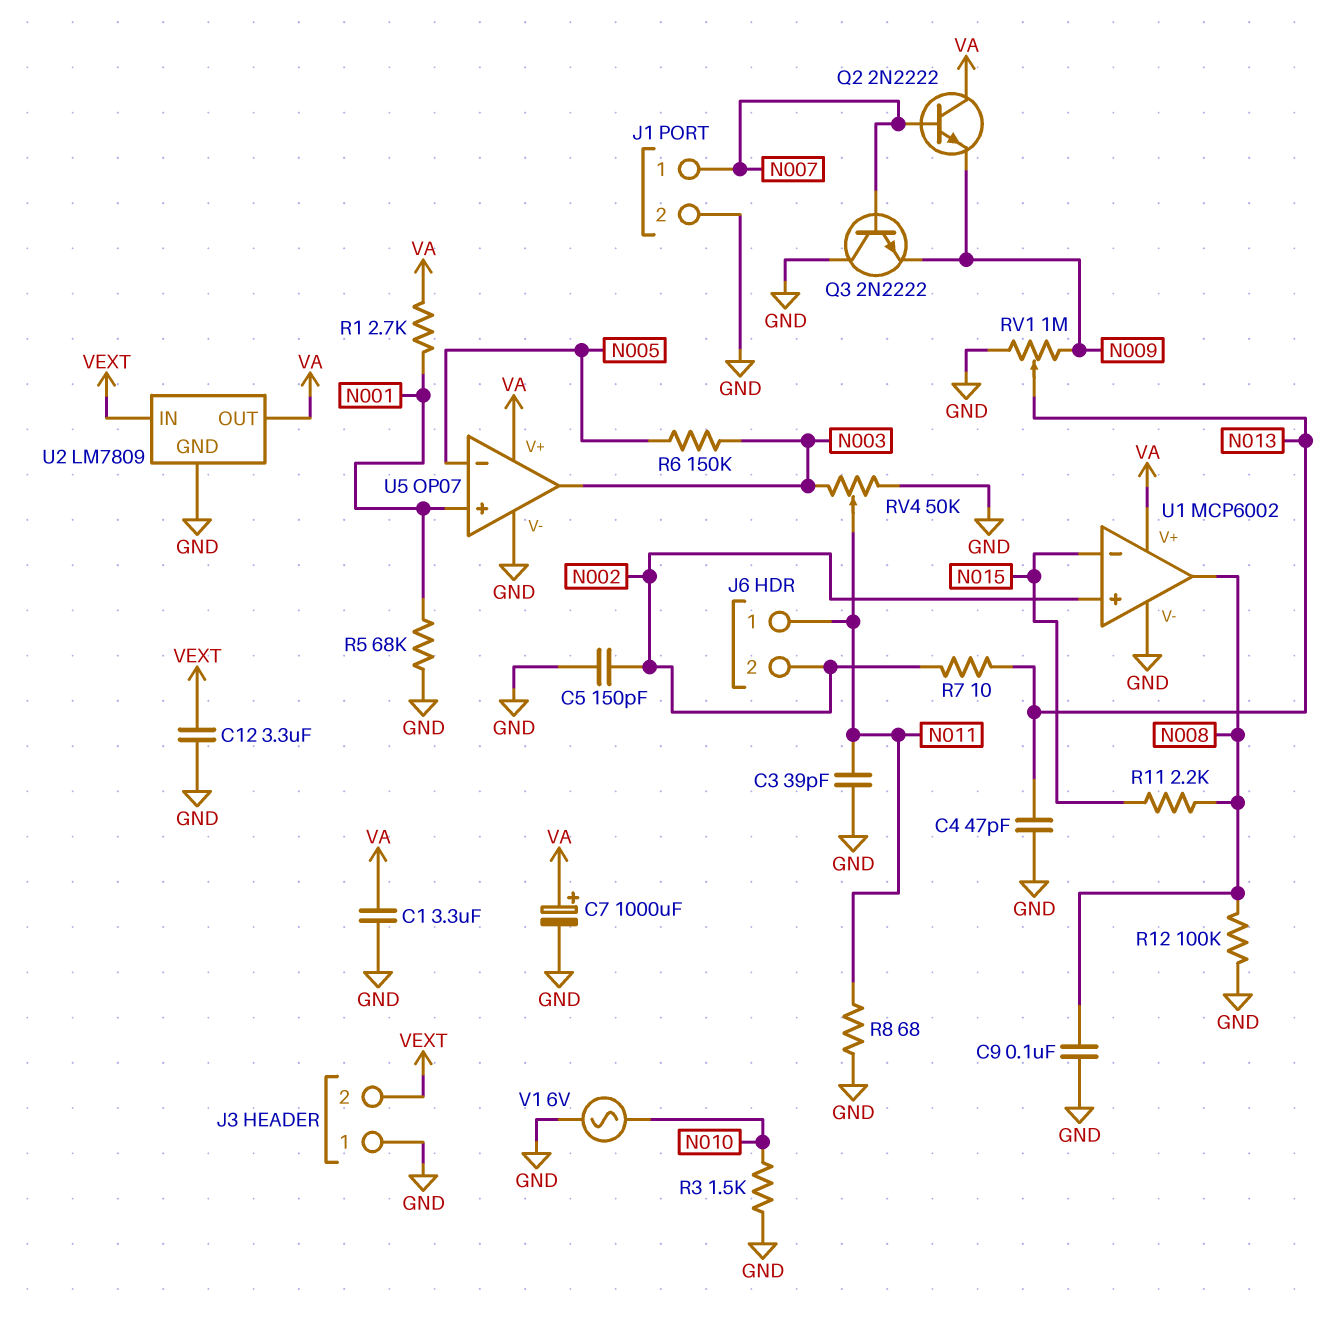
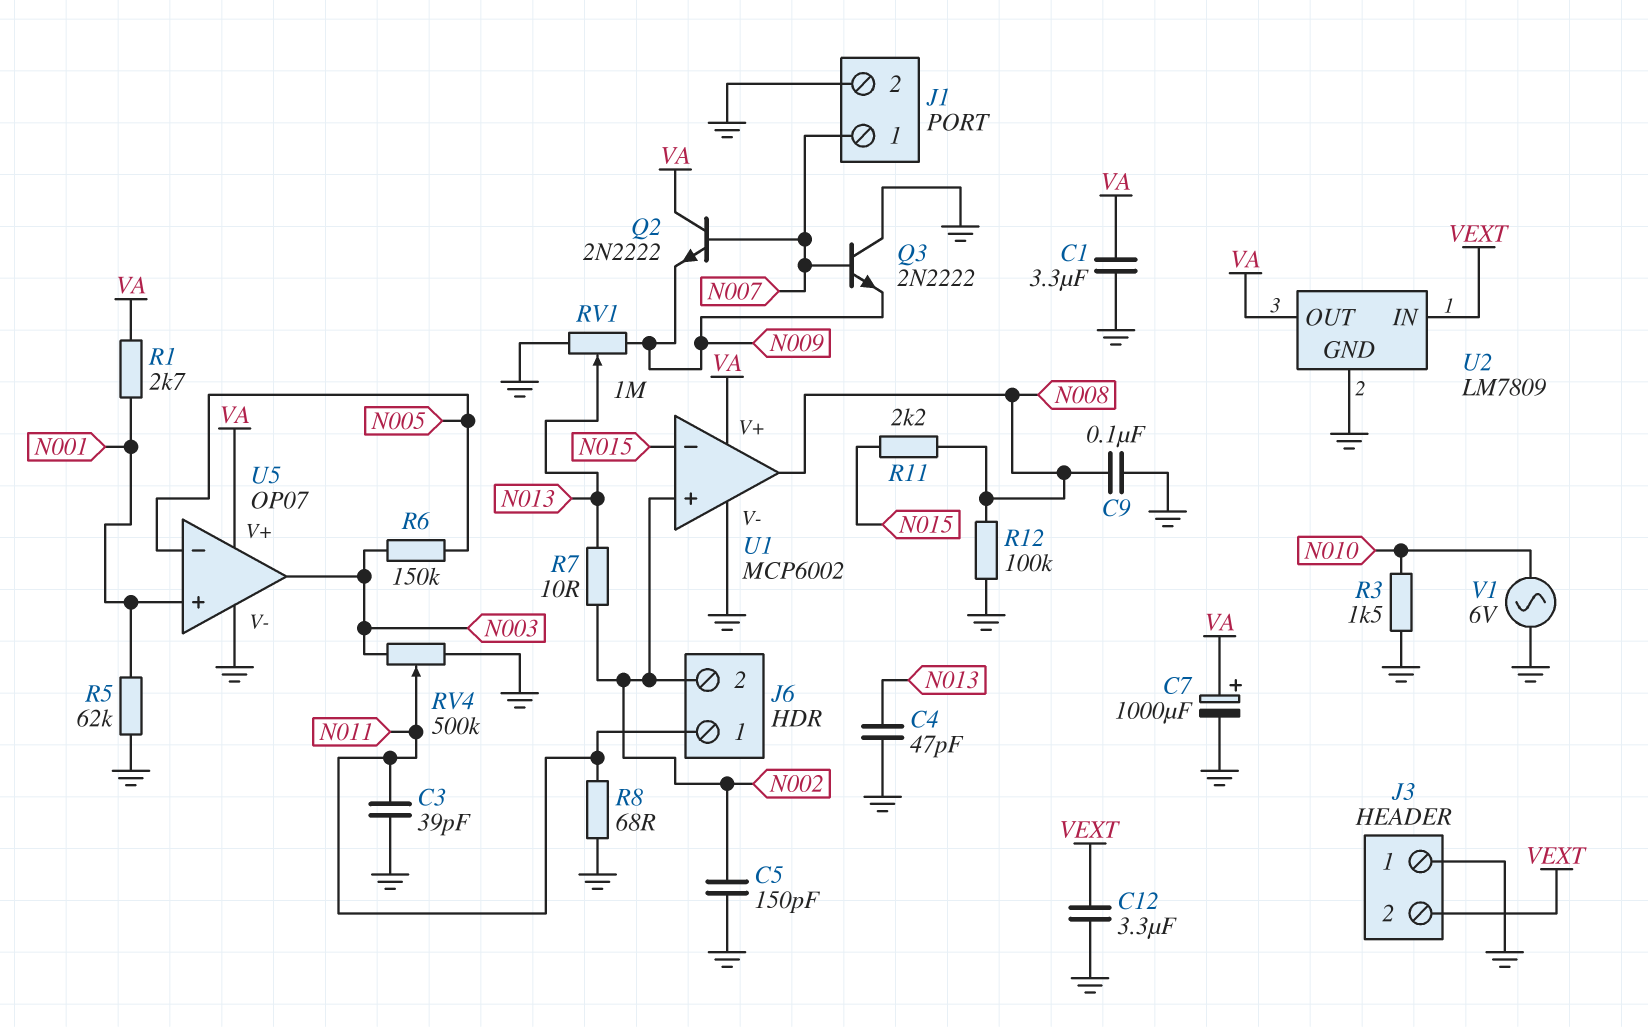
R5: 68k (GND, N001) -> 62k (GND, N001)
RV4: 50k (GND, N003, wiper N011) -> 500k (GND, N003, wiper N011)

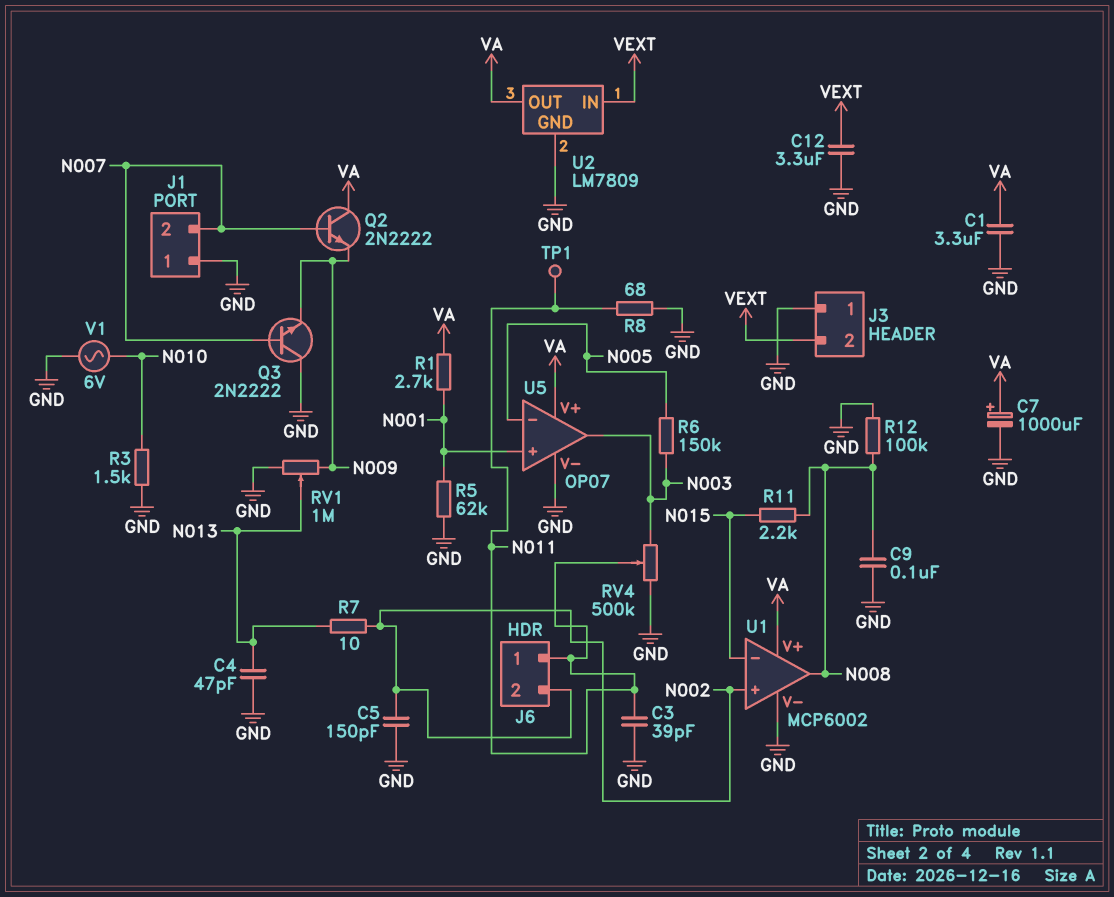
J1 pin 1: N007 -> GND
J1 pin 2: GND -> N007
TP1: none -> test point (N011)

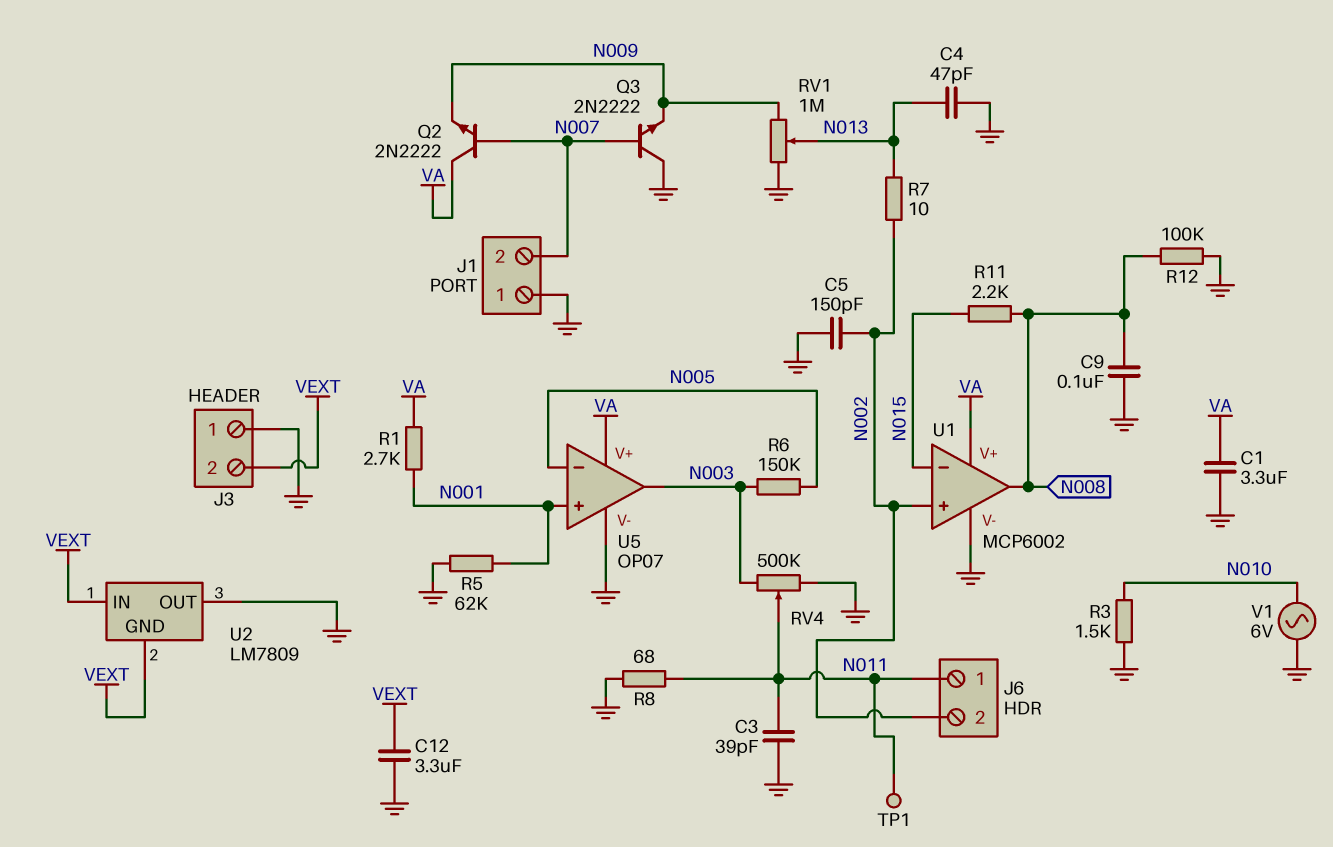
C7: 1000uF (plus VA, minus GND) -> none
U2 pin GND: GND -> VEXT
U2 pin OUT: VA -> GND

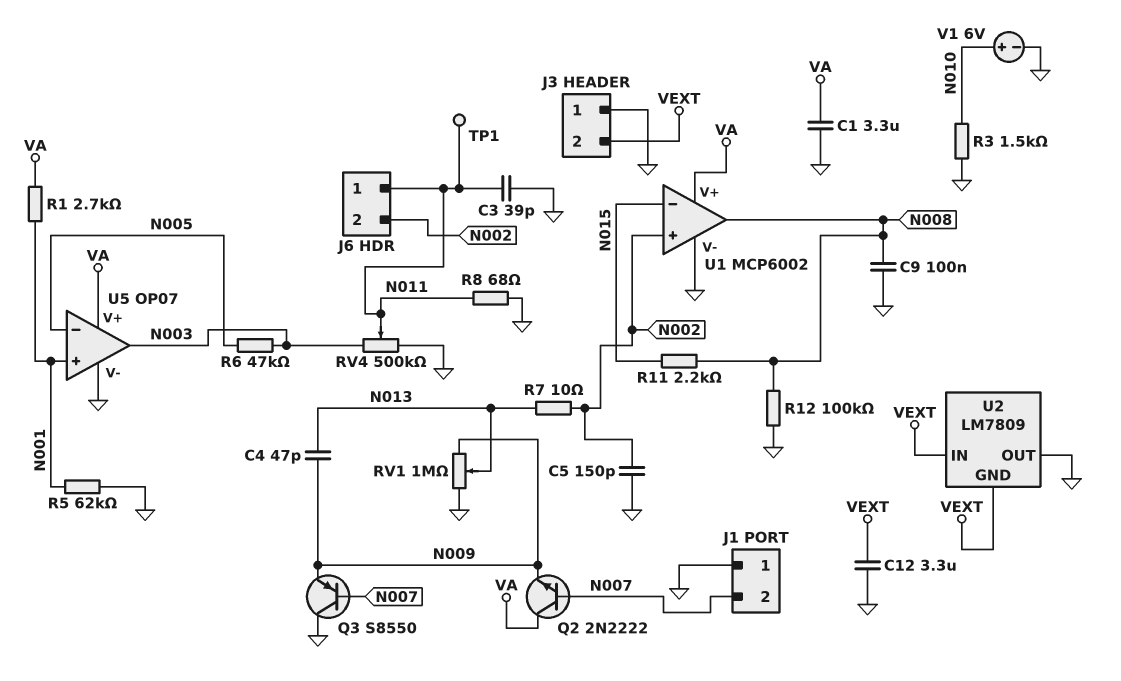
C4: 47pF (GND, N013) -> 47pF (N009, N013)
Q3: NPN 2N2222 (B N007, C GND, E N009) -> PNP S8550 (B N007, C GND, E N009)
R6: 150k (N003, N005) -> 47k (N003, N005)
V1: AC 6V (GND, N010) -> 6V (plus N010, minus GND)

